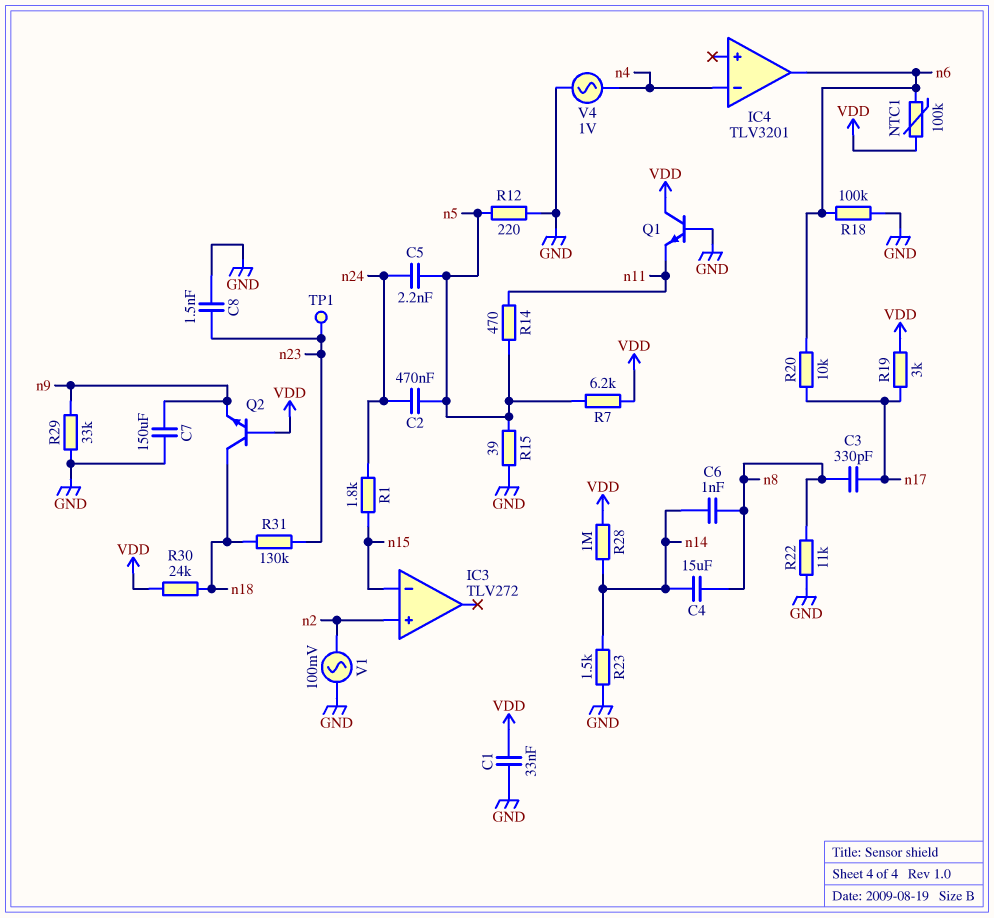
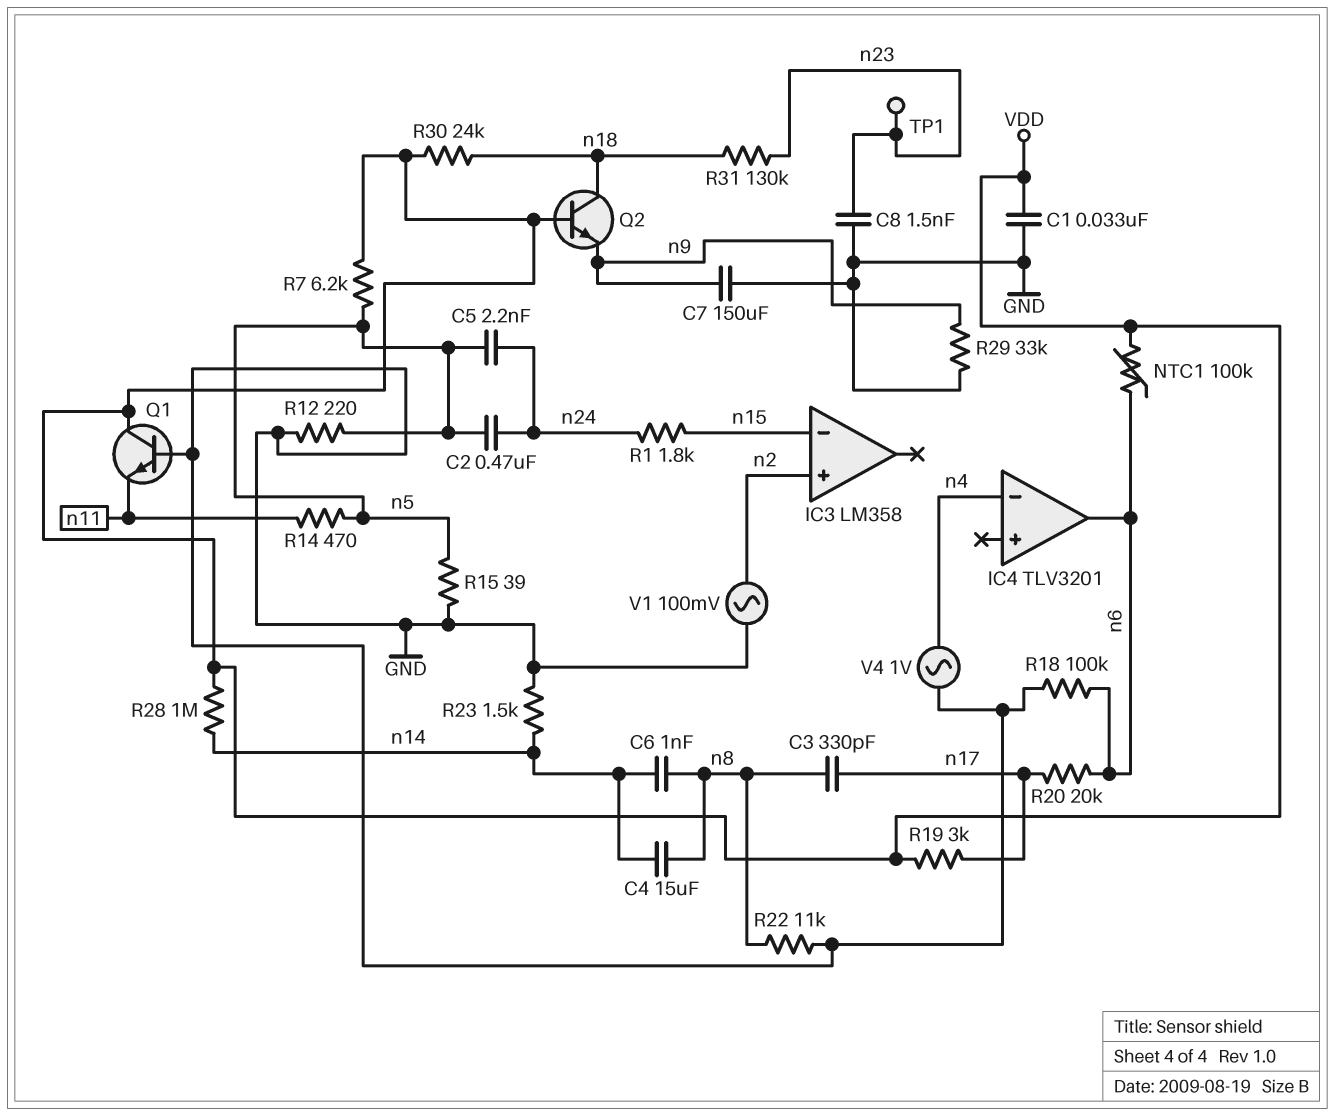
IC3: TLV272 -> LM358
R20: 10k (n6, n17) -> 20k (n6, n17)

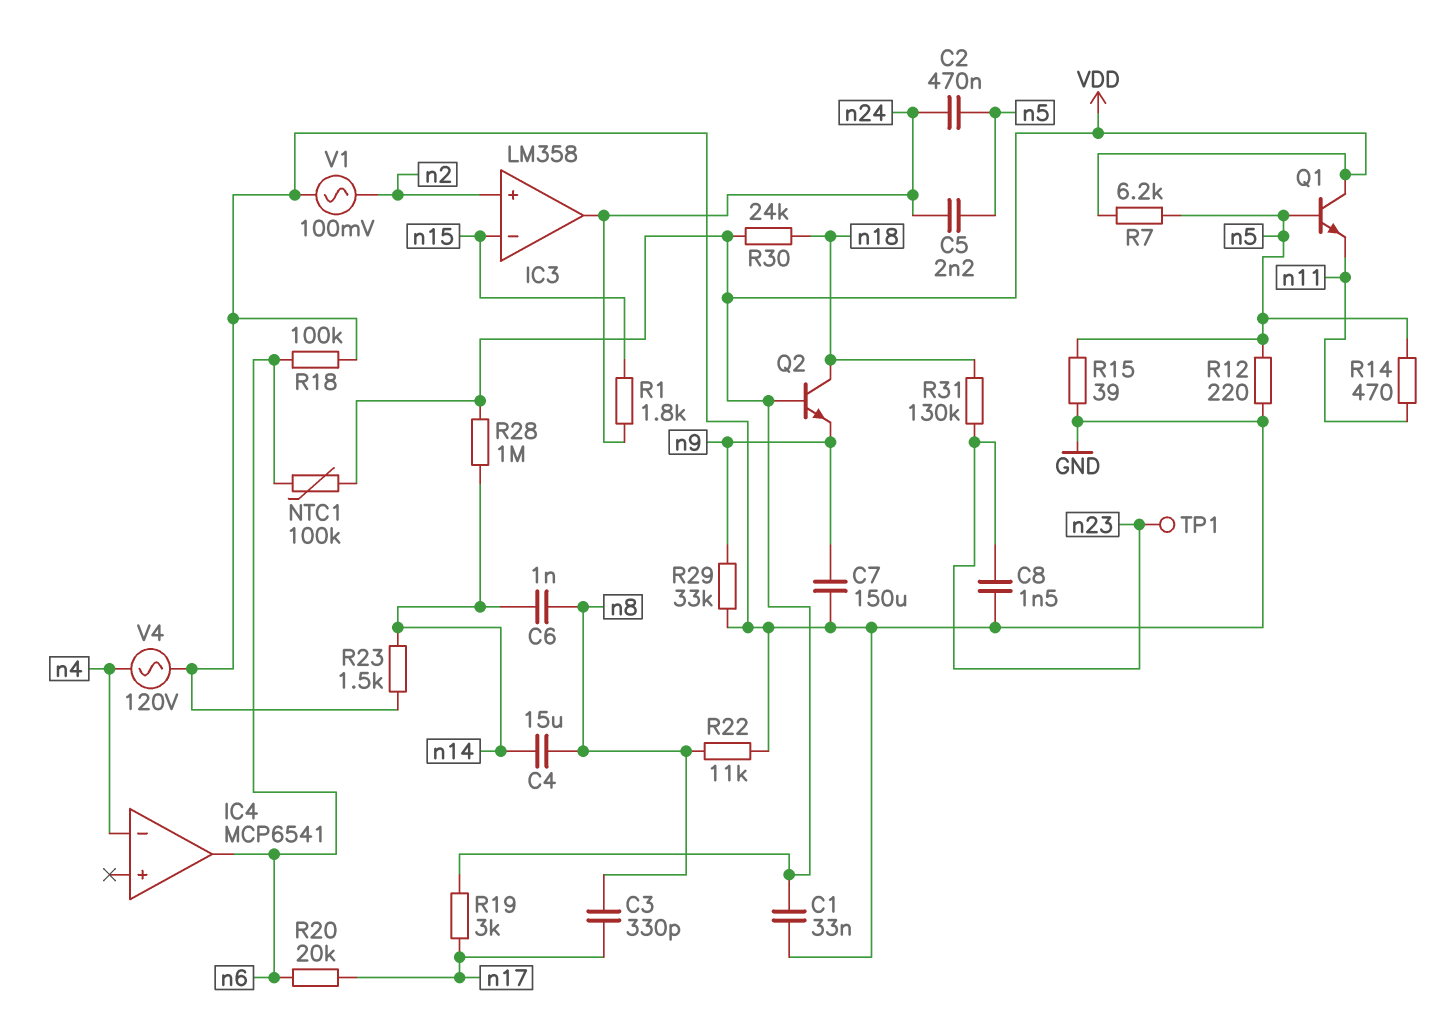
IC3 pin out: none -> n24
IC4: TLV3201 -> MCP6541
Q1: NPN (B GND, C VDD, E n11) -> NPN (B n5, C VDD, E n11)
V4: AC 1V (GND, n4) -> AC 120V (GND, n4)

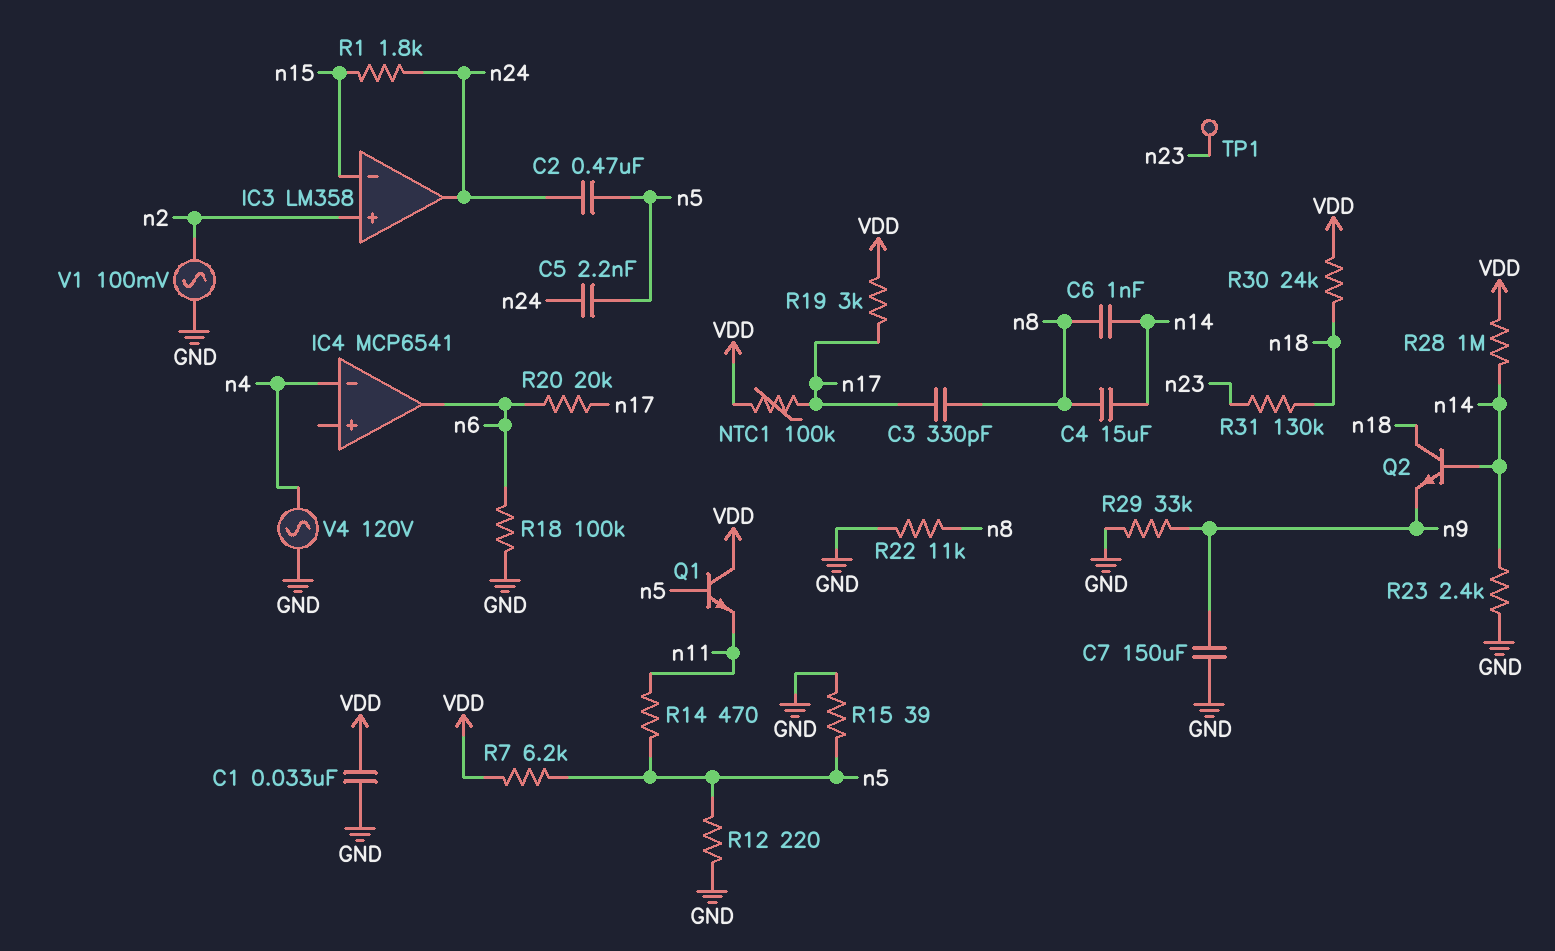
C8: 1.5nF (GND, n23) -> none
NTC1: 100k (VDD, n6) -> 100k (VDD, n17)
Q2: NPN (B VDD, C n18, E n9) -> NPN (B n14, C n18, E n9)
R23: 1.5k (GND, n14) -> 2.4k (GND, n14)

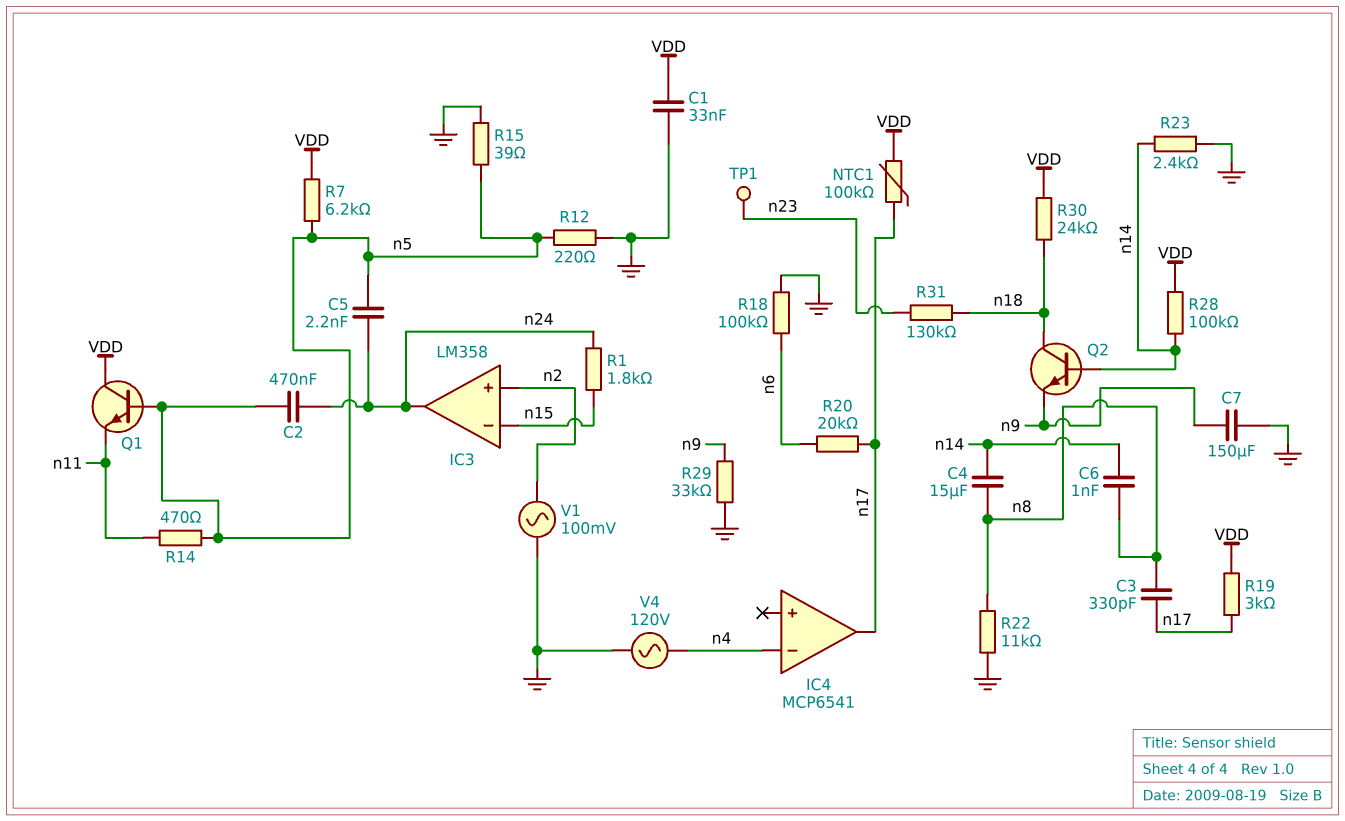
IC4 pin out: n6 -> n17
R28: 1M (VDD, n14) -> 100k (VDD, n14)

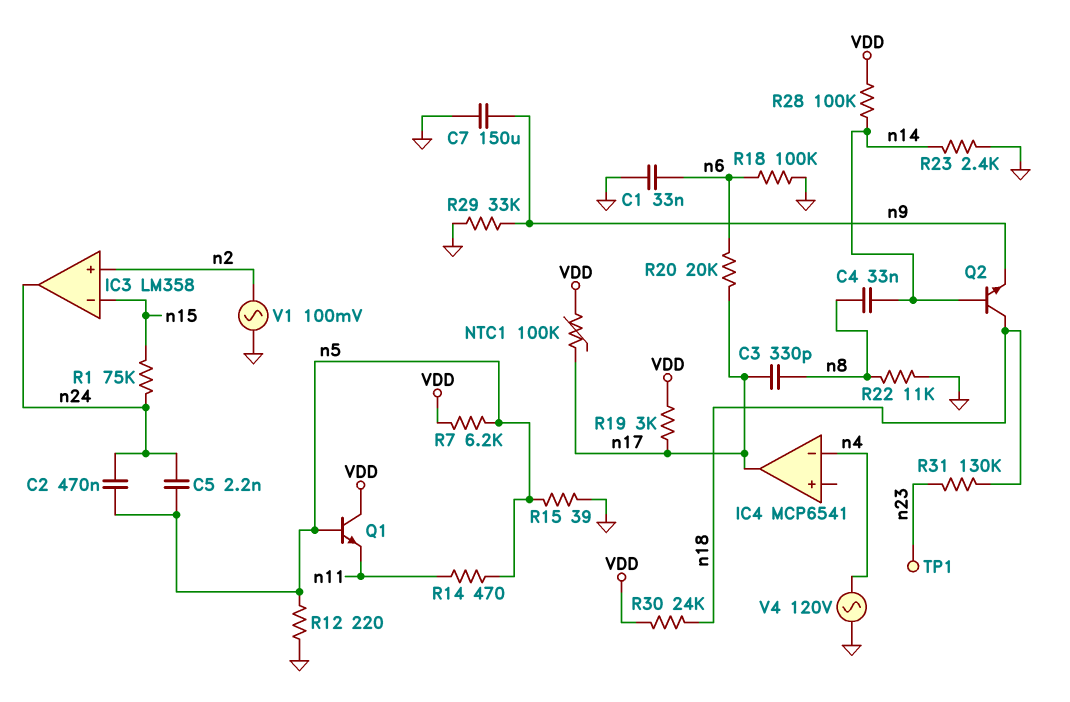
C1: 33nF (GND, VDD) -> 33nF (GND, n6)
C4: 15uF (n8, n14) -> 33nF (n8, n14)
C6: 1nF (n8, n14) -> none
R1: 1.8k (n15, n24) -> 75k (n15, n24)

